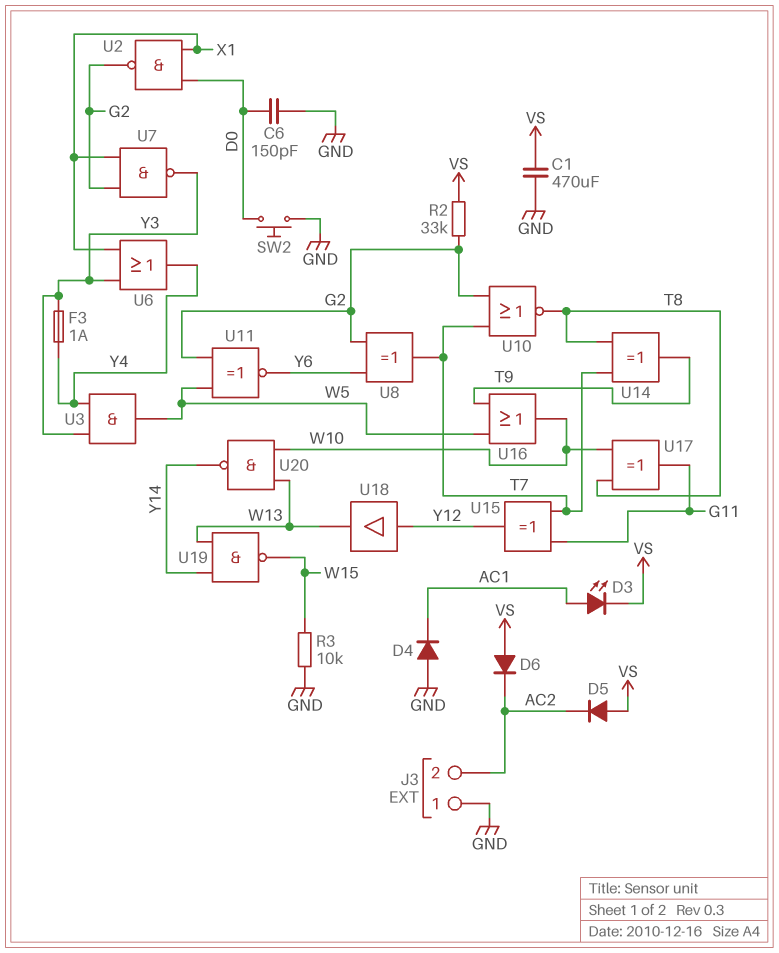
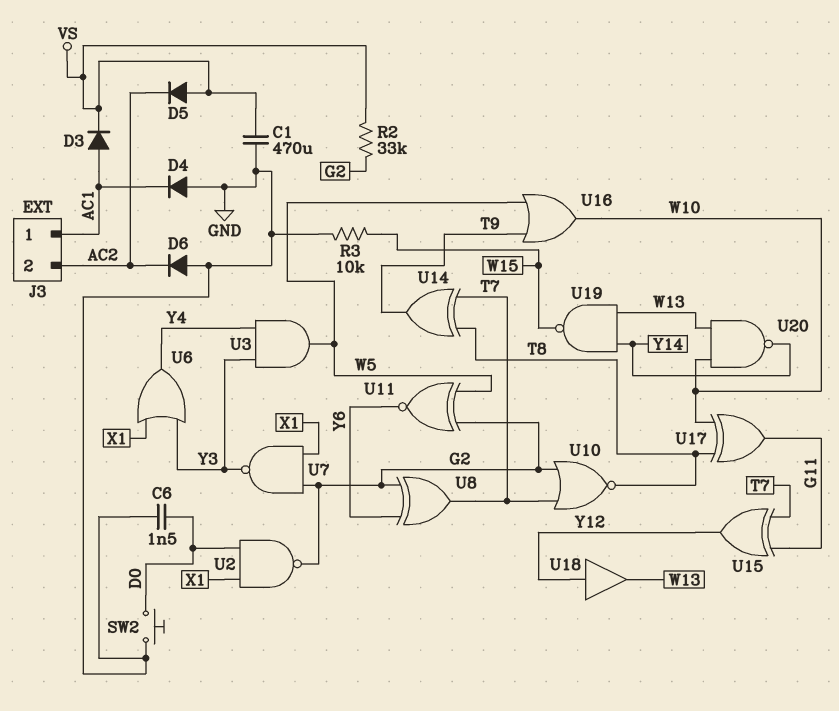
C6: 150pF (D0, GND) -> 1.5nF (D0, GND)
D3: LED (A AC1, K VS) -> diode (A AC1, K VS)
D6: diode (A VS, K AC2) -> diode (A GND, K AC2)
F3: 1A (Y3, Y4) -> none
J3 pin 1: GND -> AC1

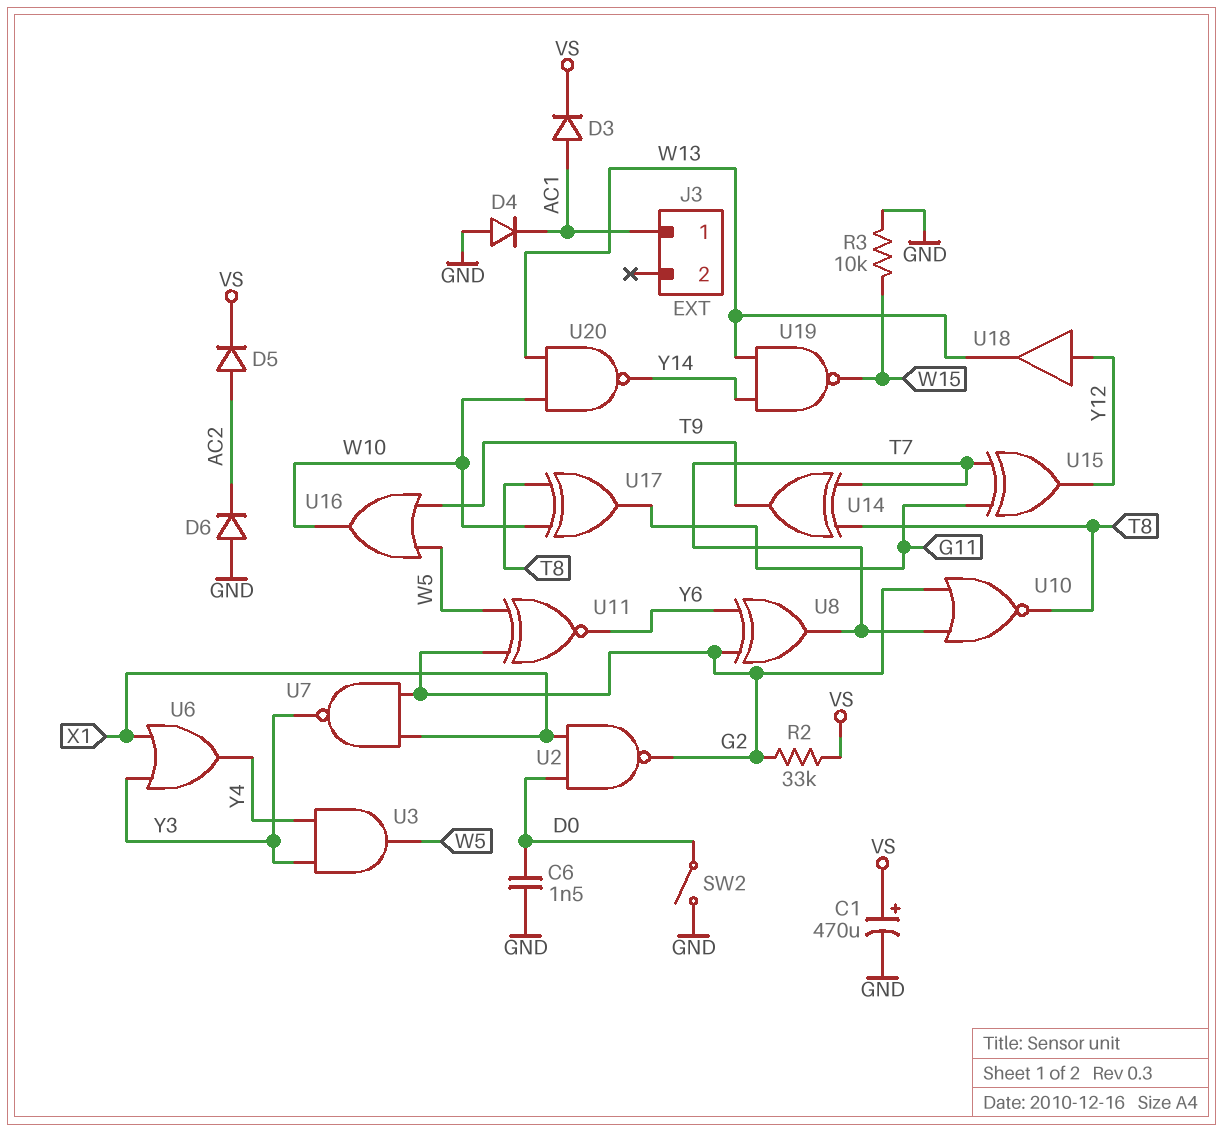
C1: 470uF (GND, VS) -> 470uF (plus VS, minus GND)
D5: diode (A VS, K AC2) -> diode (A AC2, K VS)
J3 pin 2: AC2 -> none
SW2: button (D0, GND) -> switch (D0, GND)

